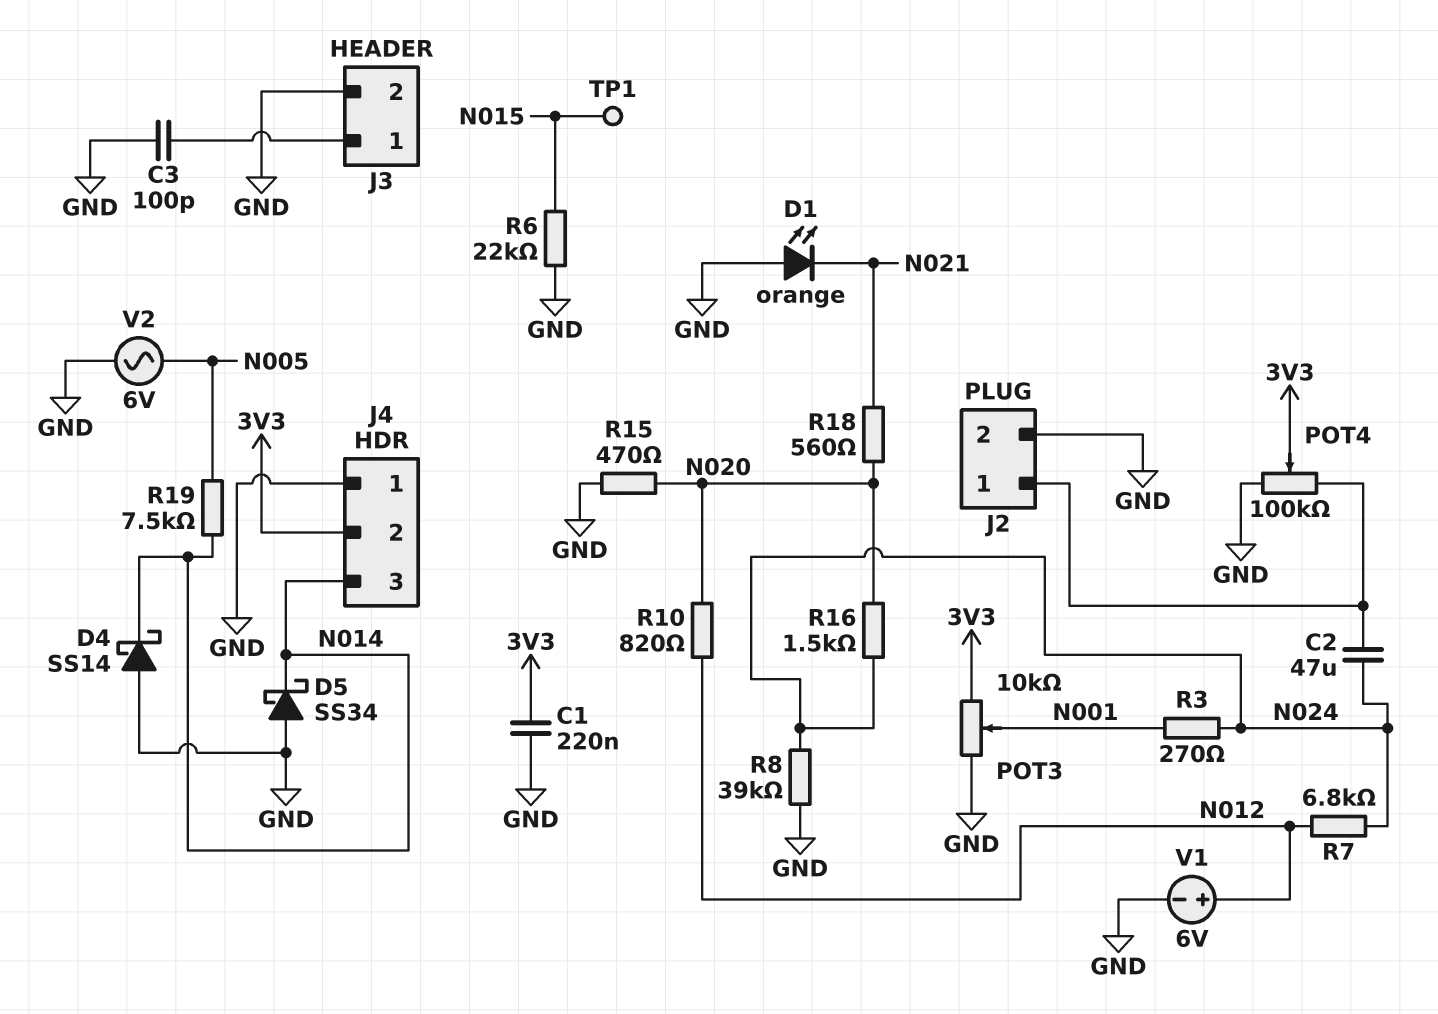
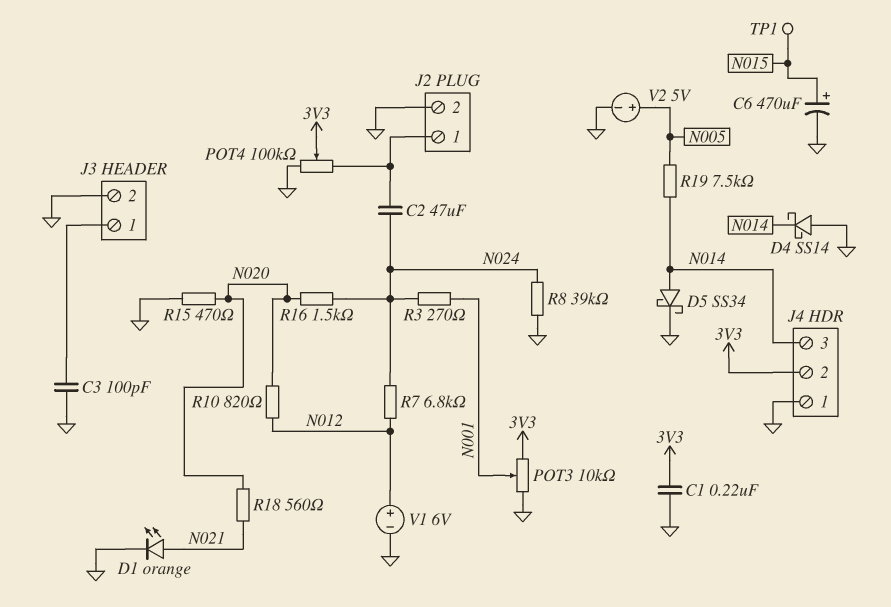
C6: none -> 470uF (plus N015, minus GND)
D1: LED orange (A GND, K N021) -> LED orange (A N021, K GND)
D5: schottky SS34 (A GND, K N014) -> schottky SS34 (A N014, K GND)
R6: 22k (GND, N015) -> none
V2: AC 6V (GND, N005) -> 5V (plus N005, minus GND)

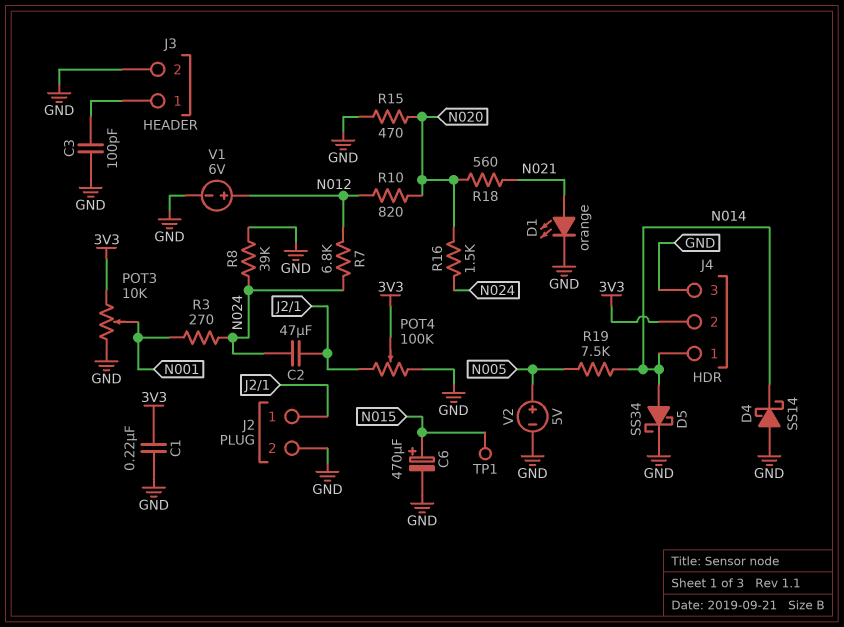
J4 pin 1: GND -> N014
J4 pin 3: N014 -> GND

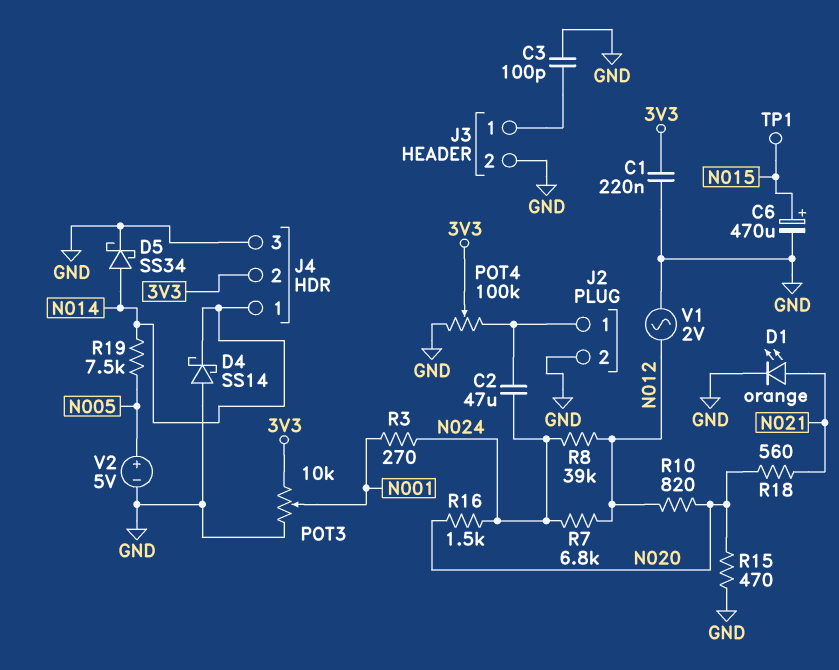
R8: 39k (GND, N024) -> 39k (N012, N024)
V1: 6V (plus N012, minus GND) -> AC 2V (GND, N012)

